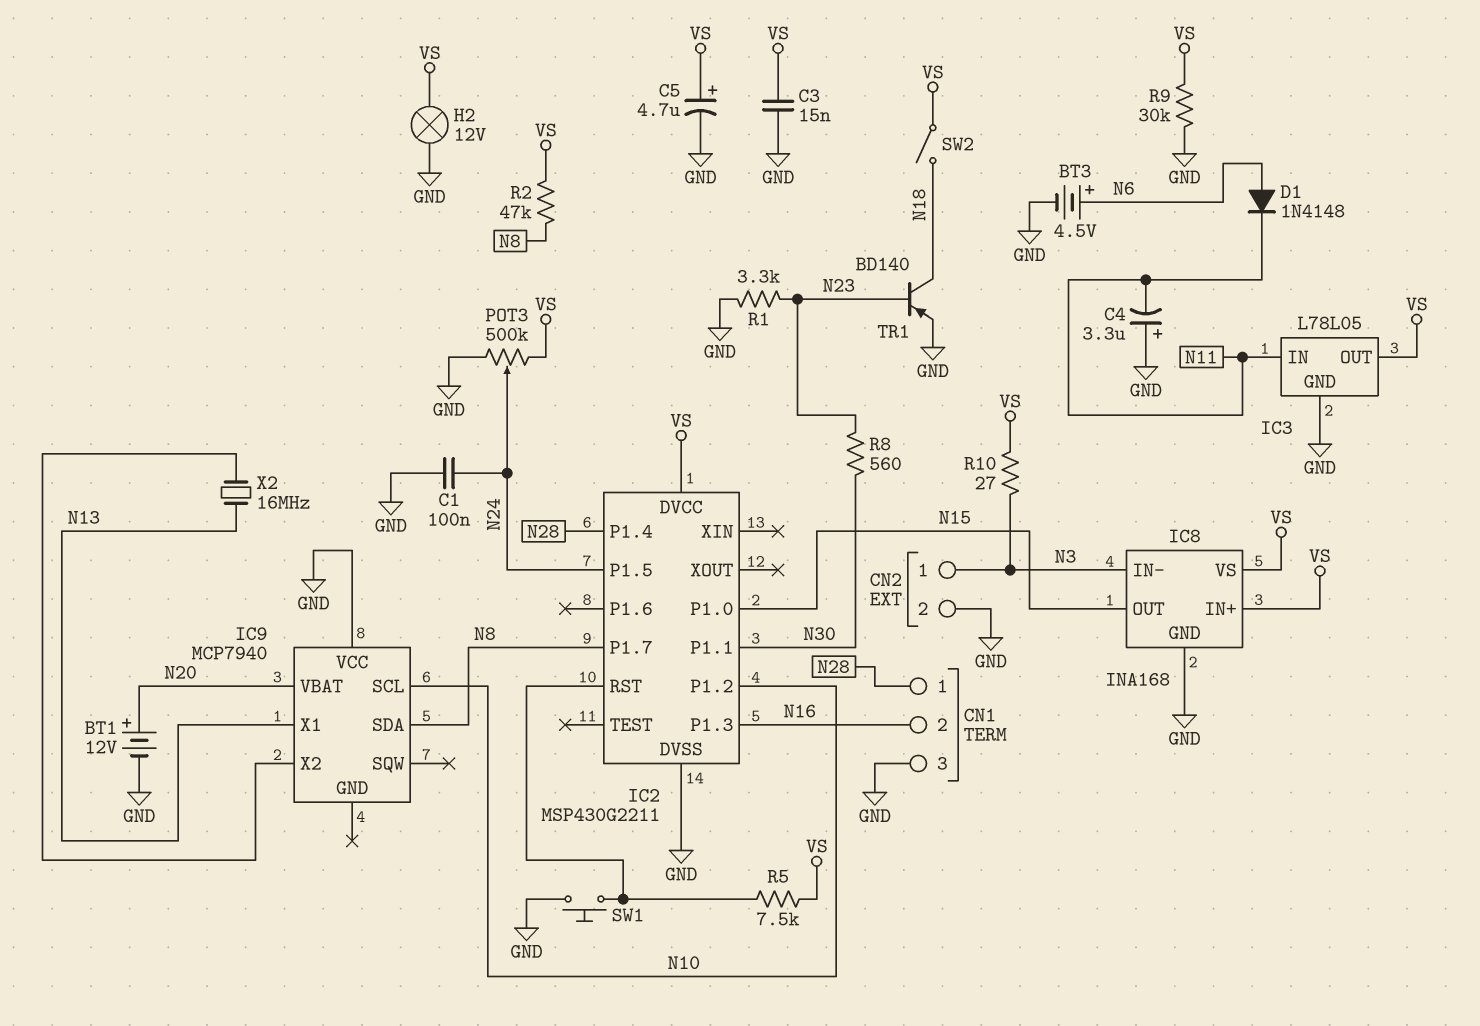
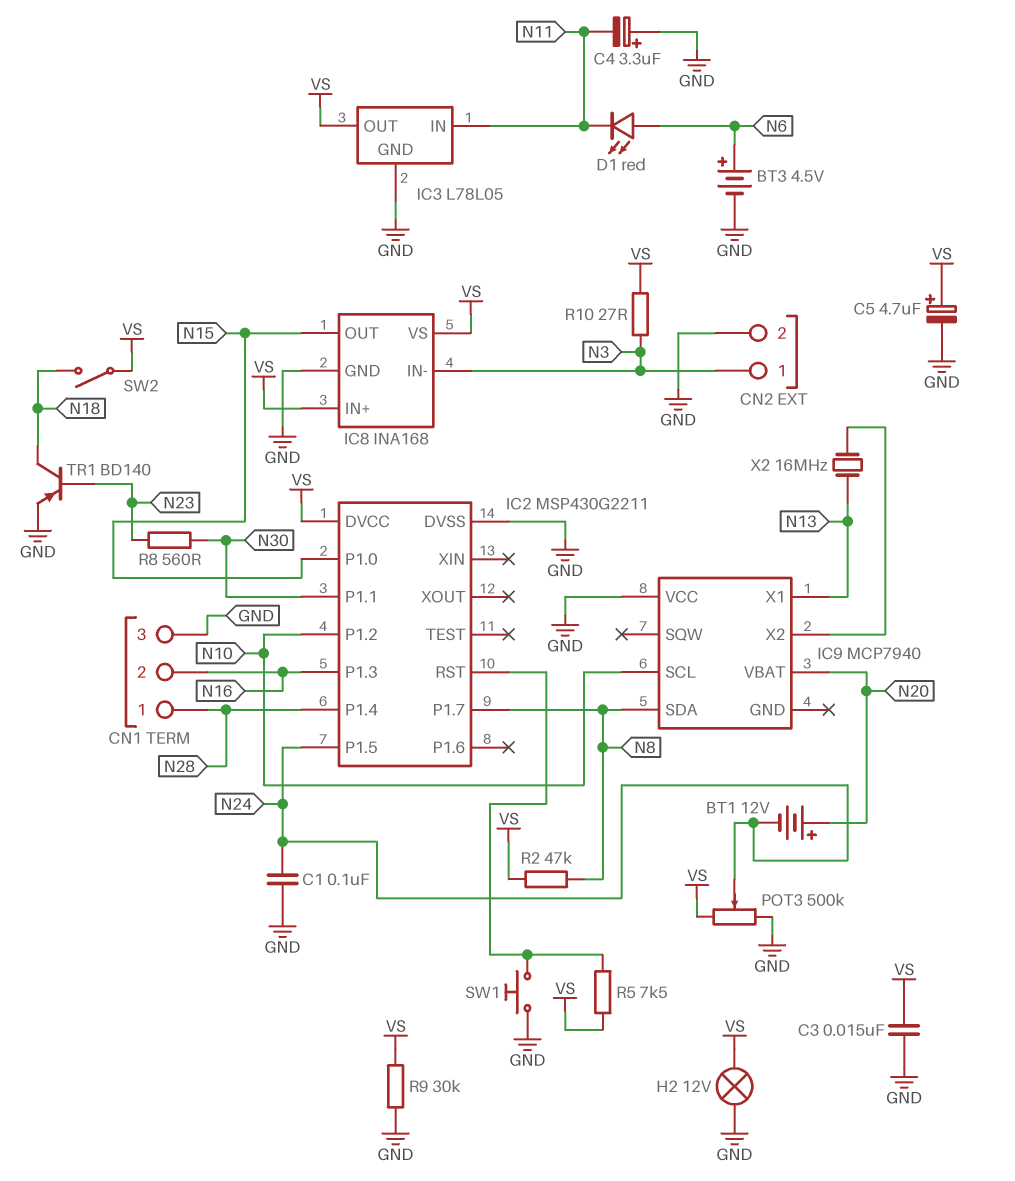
BT1: 12V (plus N20, minus GND) -> 12V (plus N20, minus N24)
D1: diode 1N4148 (A N6, K N11) -> LED red (A N6, K N11)
R1: 3.3k (GND, N23) -> none

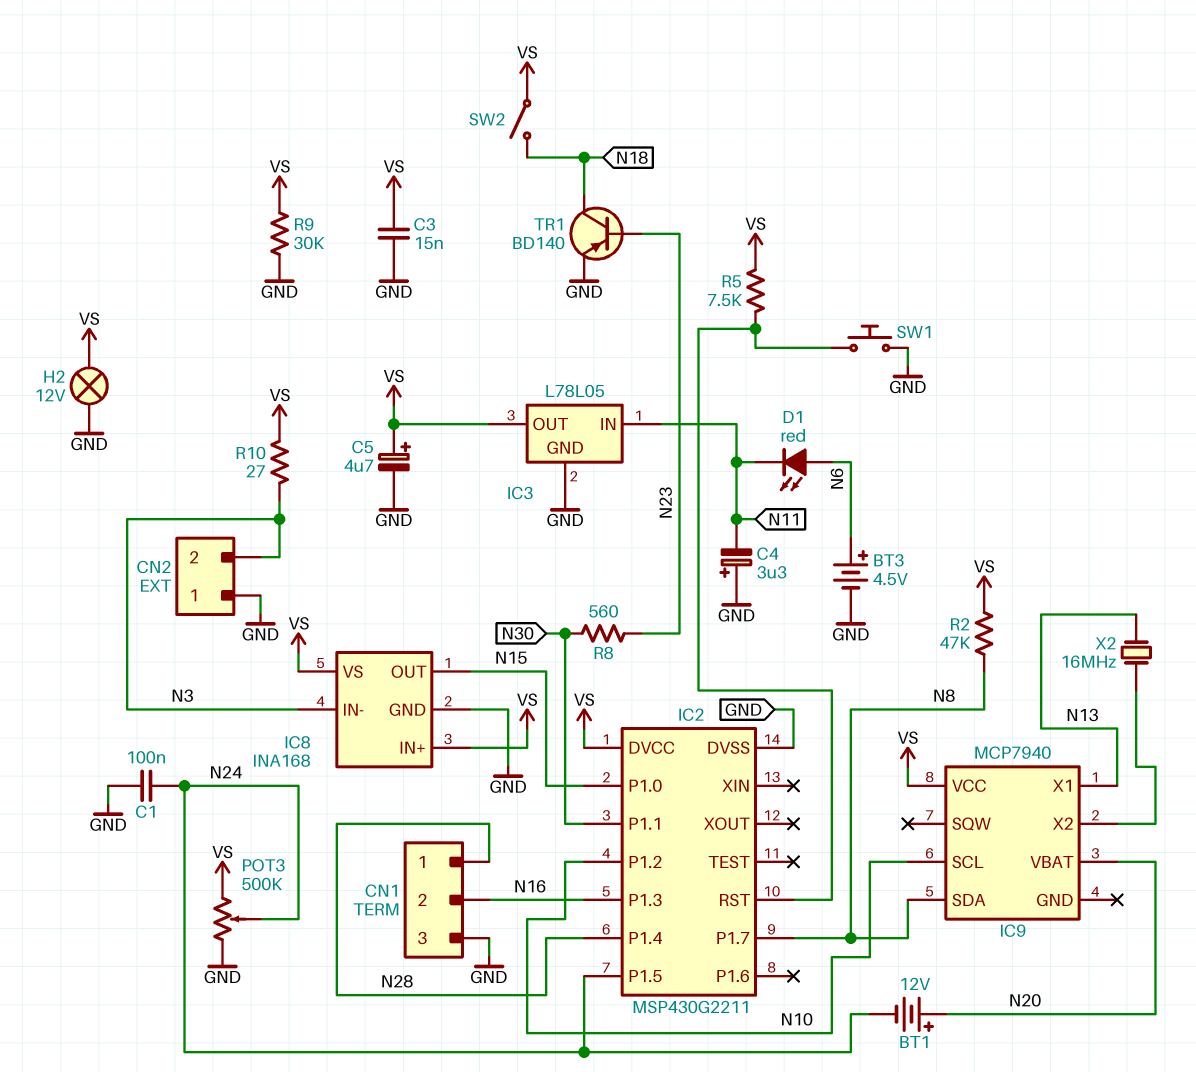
CN2 pin 1: N3 -> GND
CN2 pin 2: GND -> N3
IC9 pin VCC: GND -> VS

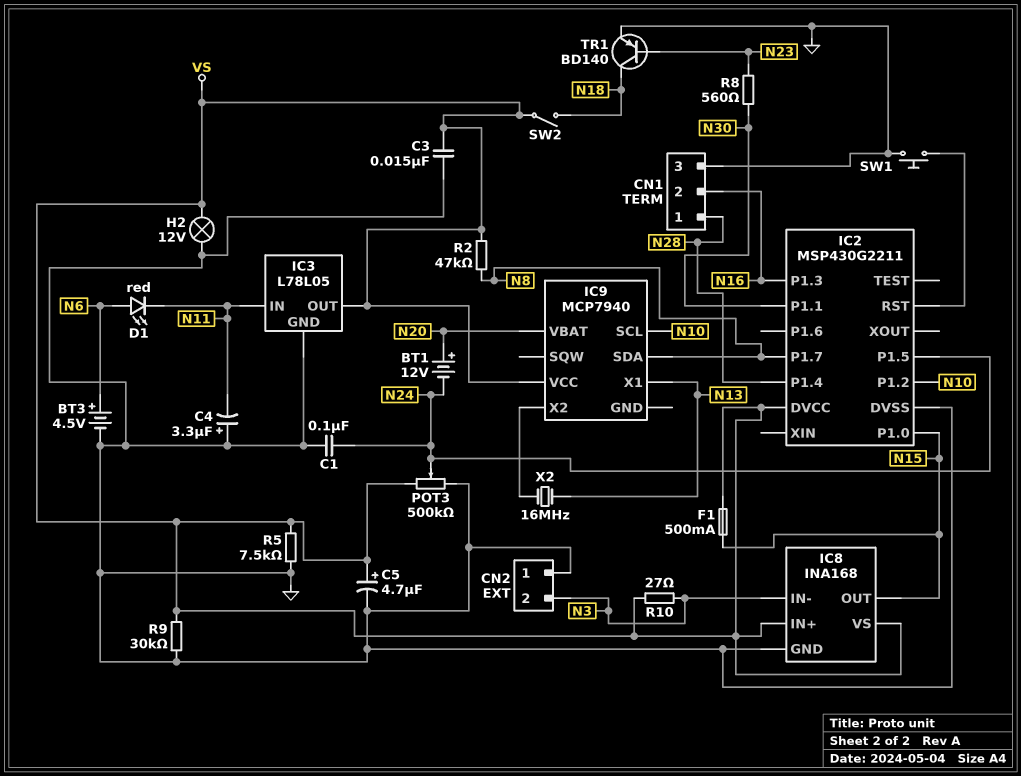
F1: none -> 500mA (N15, VS)
R5: 7.5k (IC2/RST, VS) -> 7.5k (GND, VS)

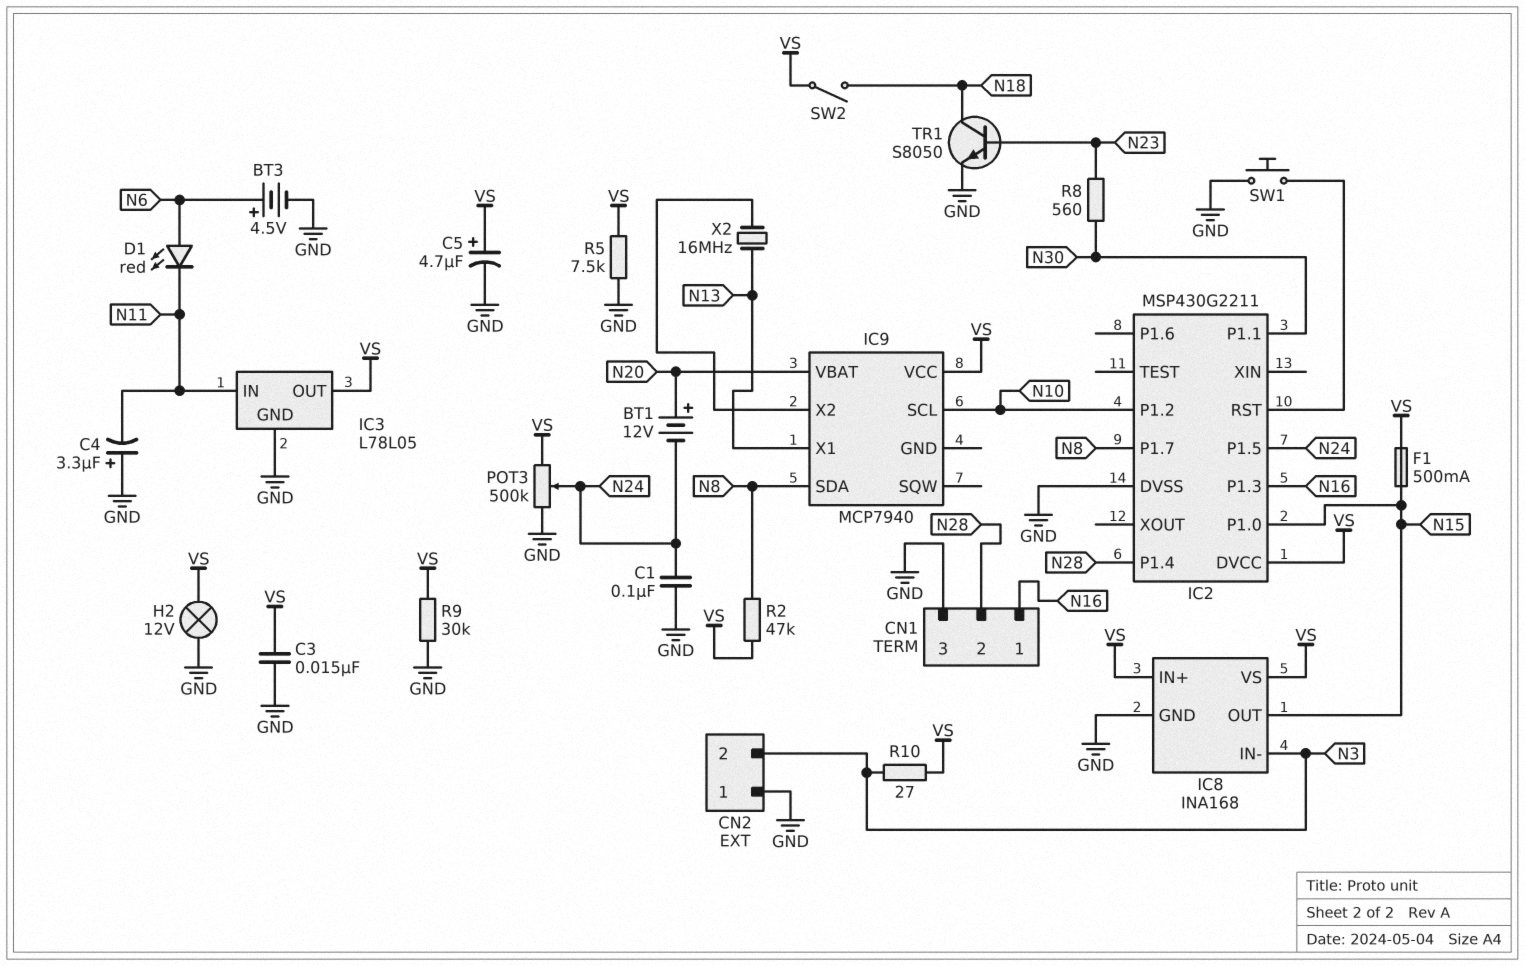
CN1 pin 1: N28 -> N16
CN1 pin 2: N16 -> N28
TR1: PNP BD140 (B N23, C N18, E GND) -> NPN S8050 (B N23, C N18, E GND)

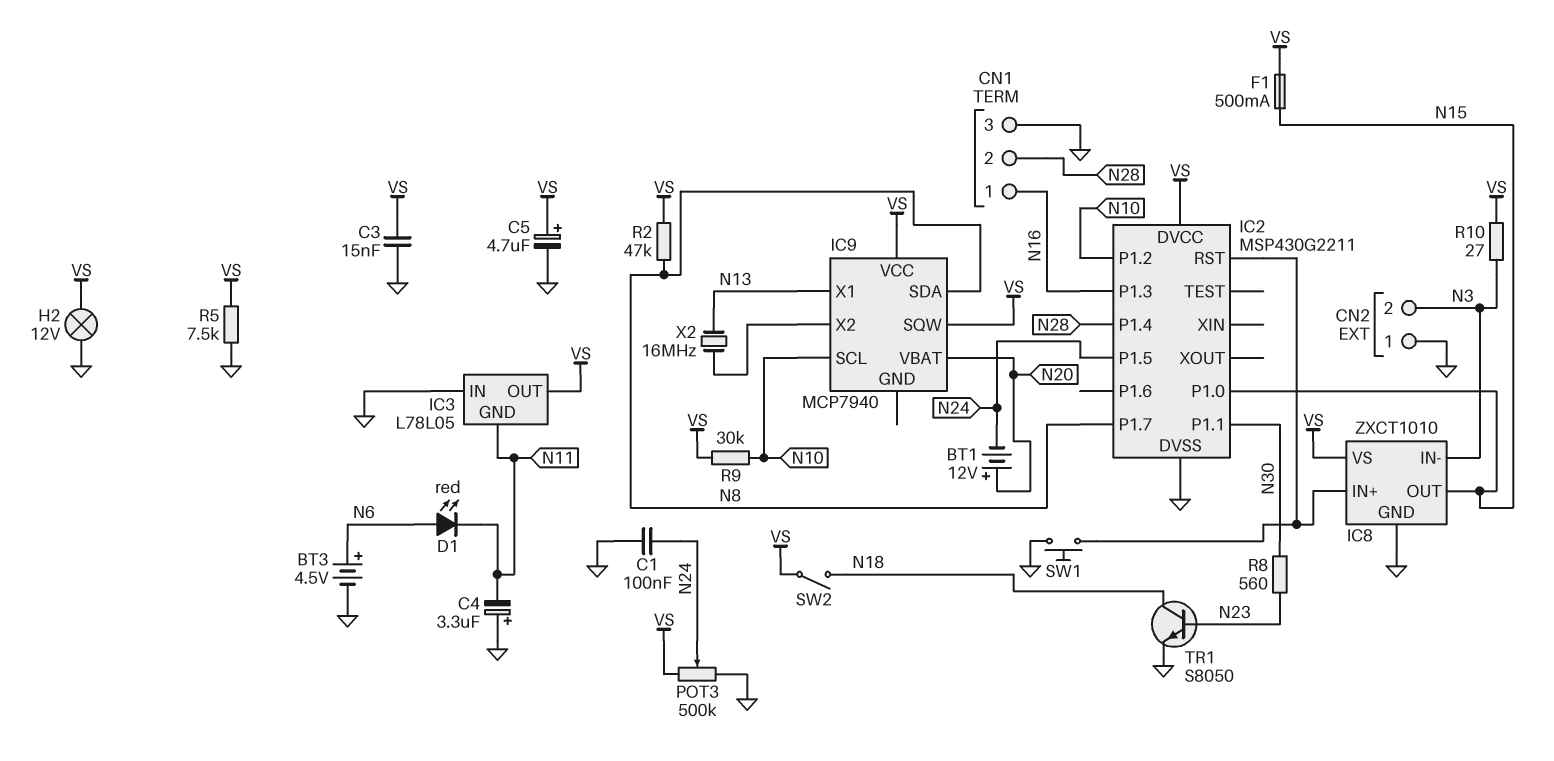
IC3 pin GND: GND -> N11
IC3 pin IN: N11 -> GND
IC8: INA168 -> ZXCT1010
IC8 pin IN+: VS -> IC2/RST
IC9 pin SQW: none -> VS
R9: 30k (GND, VS) -> 30k (N10, VS)

